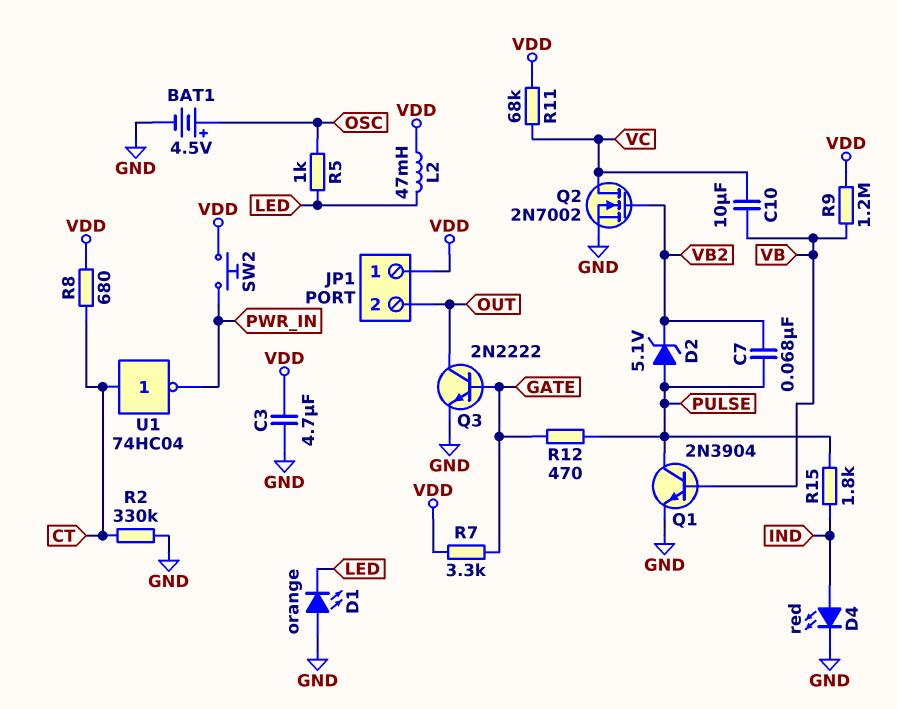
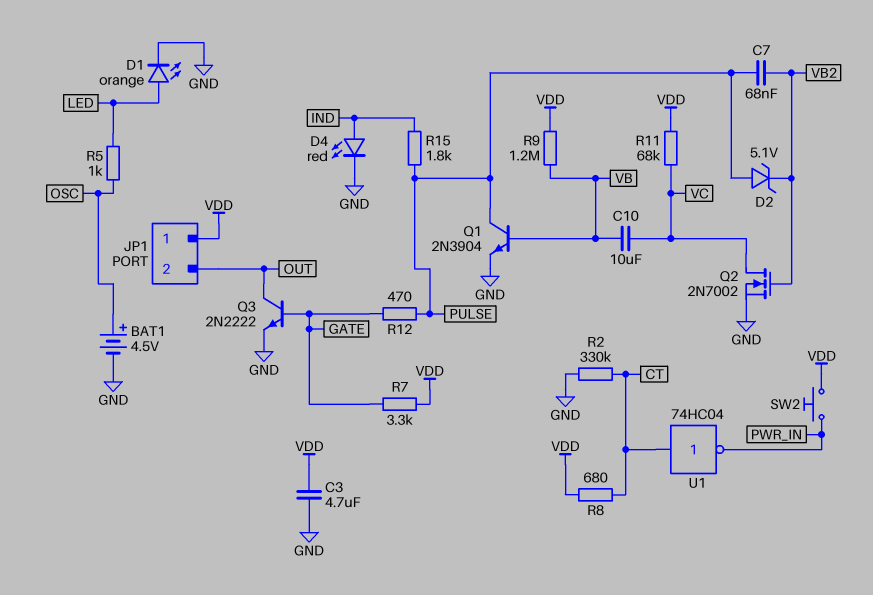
D1: LED orange (A GND, K LED) -> LED orange (A LED, K GND)
L2: 47mH (LED, VDD) -> none

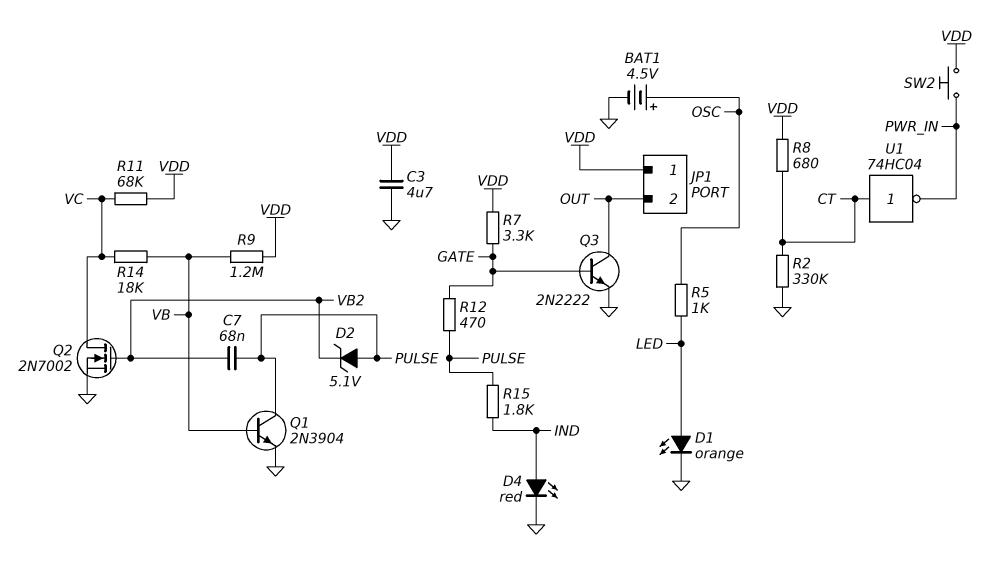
C10: 10uF (VB, VC) -> none
R14: none -> 18k (VB, VC)

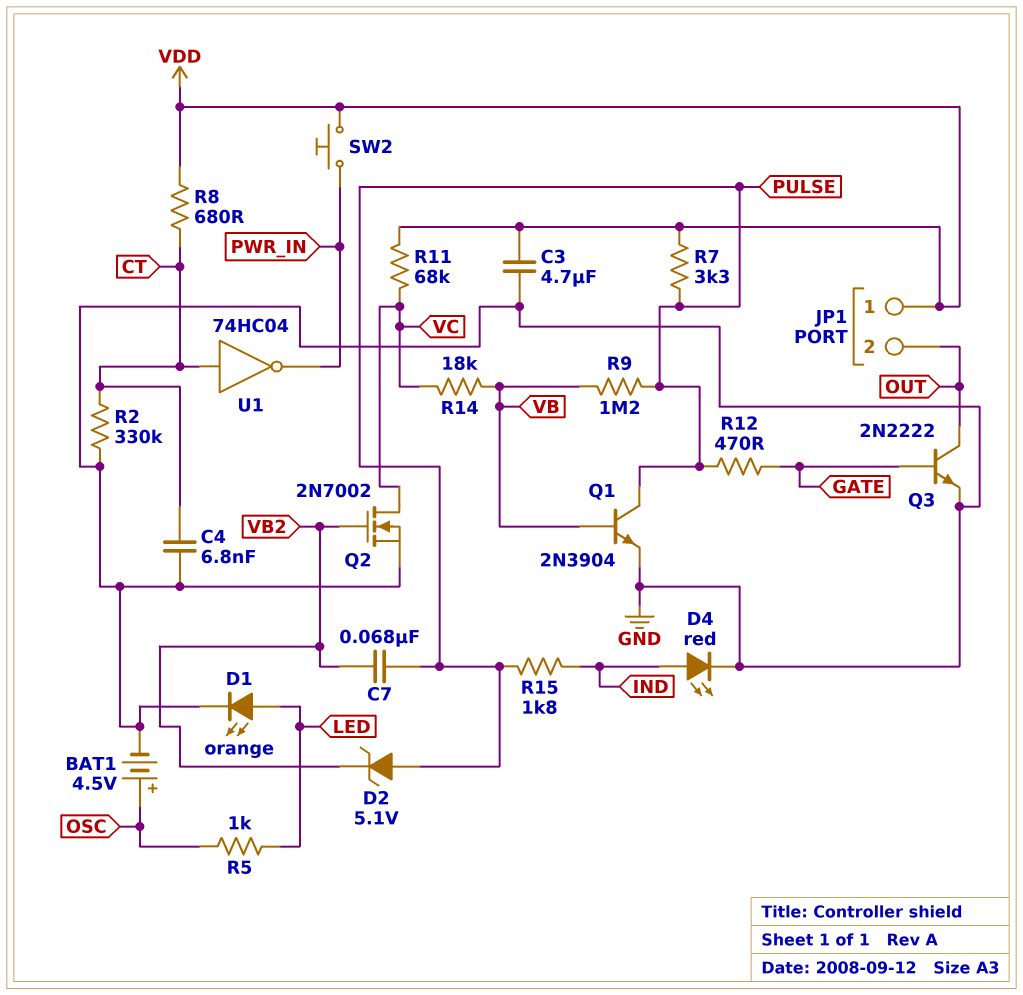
C4: none -> 6.8nF (CT, GND)
R7: 3.3k (GATE, VDD) -> 3.3k (PULSE, VDD)
R9: 1.2M (VB, VDD) -> 1.2M (PULSE, VB)

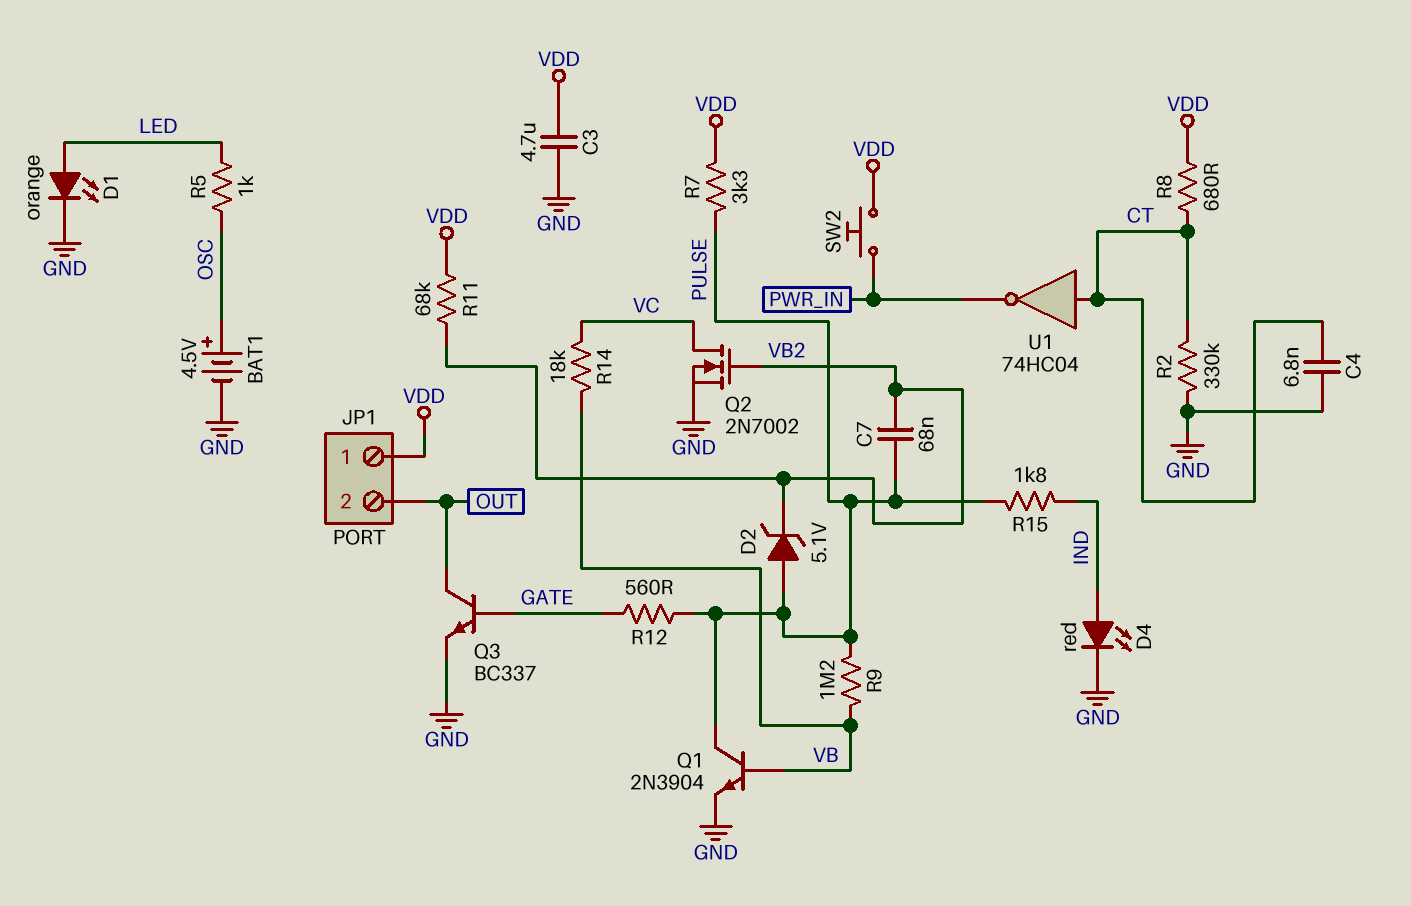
Q3: NPN 2N2222 (B GATE, C OUT, E GND) -> NPN BC337 (B GATE, C OUT, E GND)
R11: 68k (VC, VDD) -> 68k (VB2, VDD)
R12: 470 (GATE, PULSE) -> 560 (GATE, PULSE)

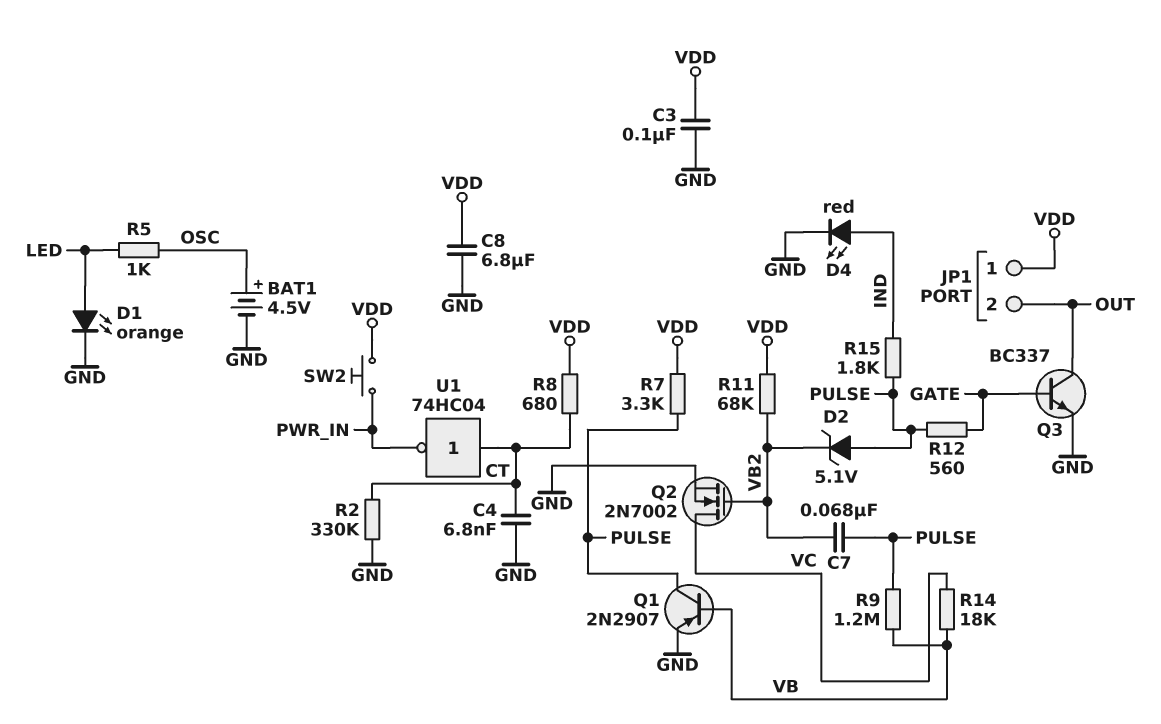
C3: 4.7uF (GND, VDD) -> 100nF (GND, VDD)
C8: none -> 6.8uF (GND, VDD)
Q1: NPN 2N3904 (B VB, C PULSE, E GND) -> PNP 2N2907 (B VB, C PULSE, E GND)

